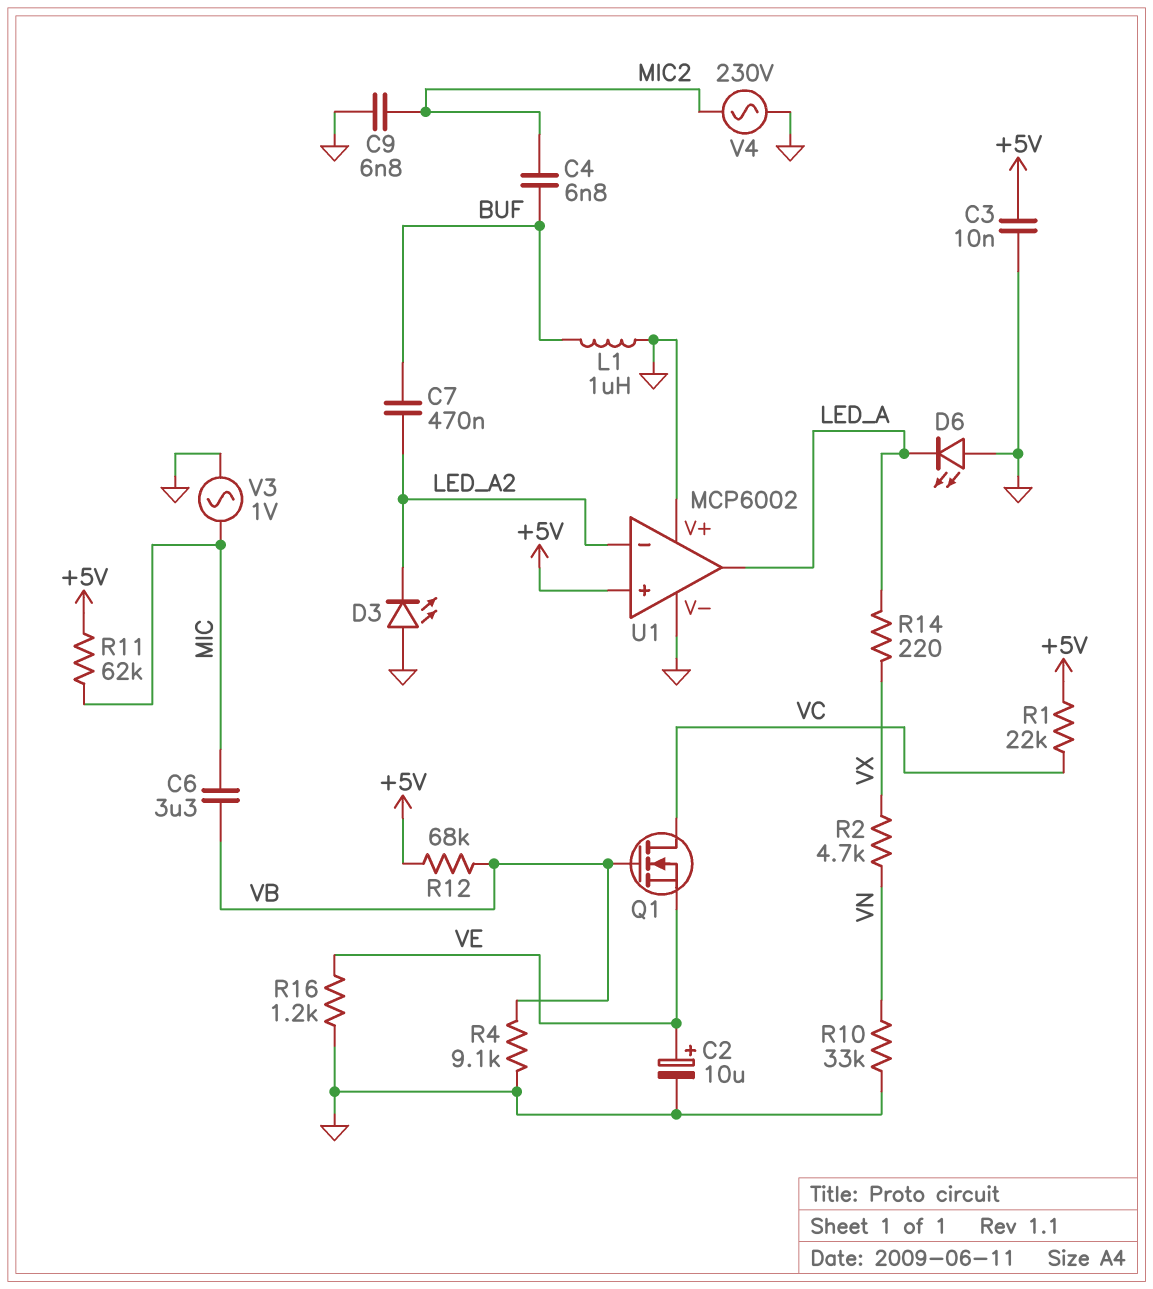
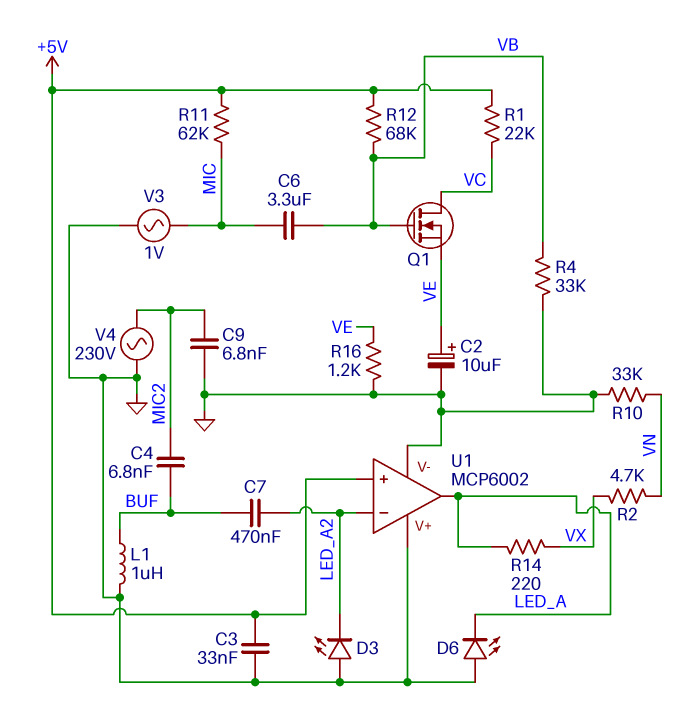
C3: 10nF (+5V, GND) -> 33nF (+5V, GND)
R4: 9.1k (GND, VB) -> 33k (GND, VB)

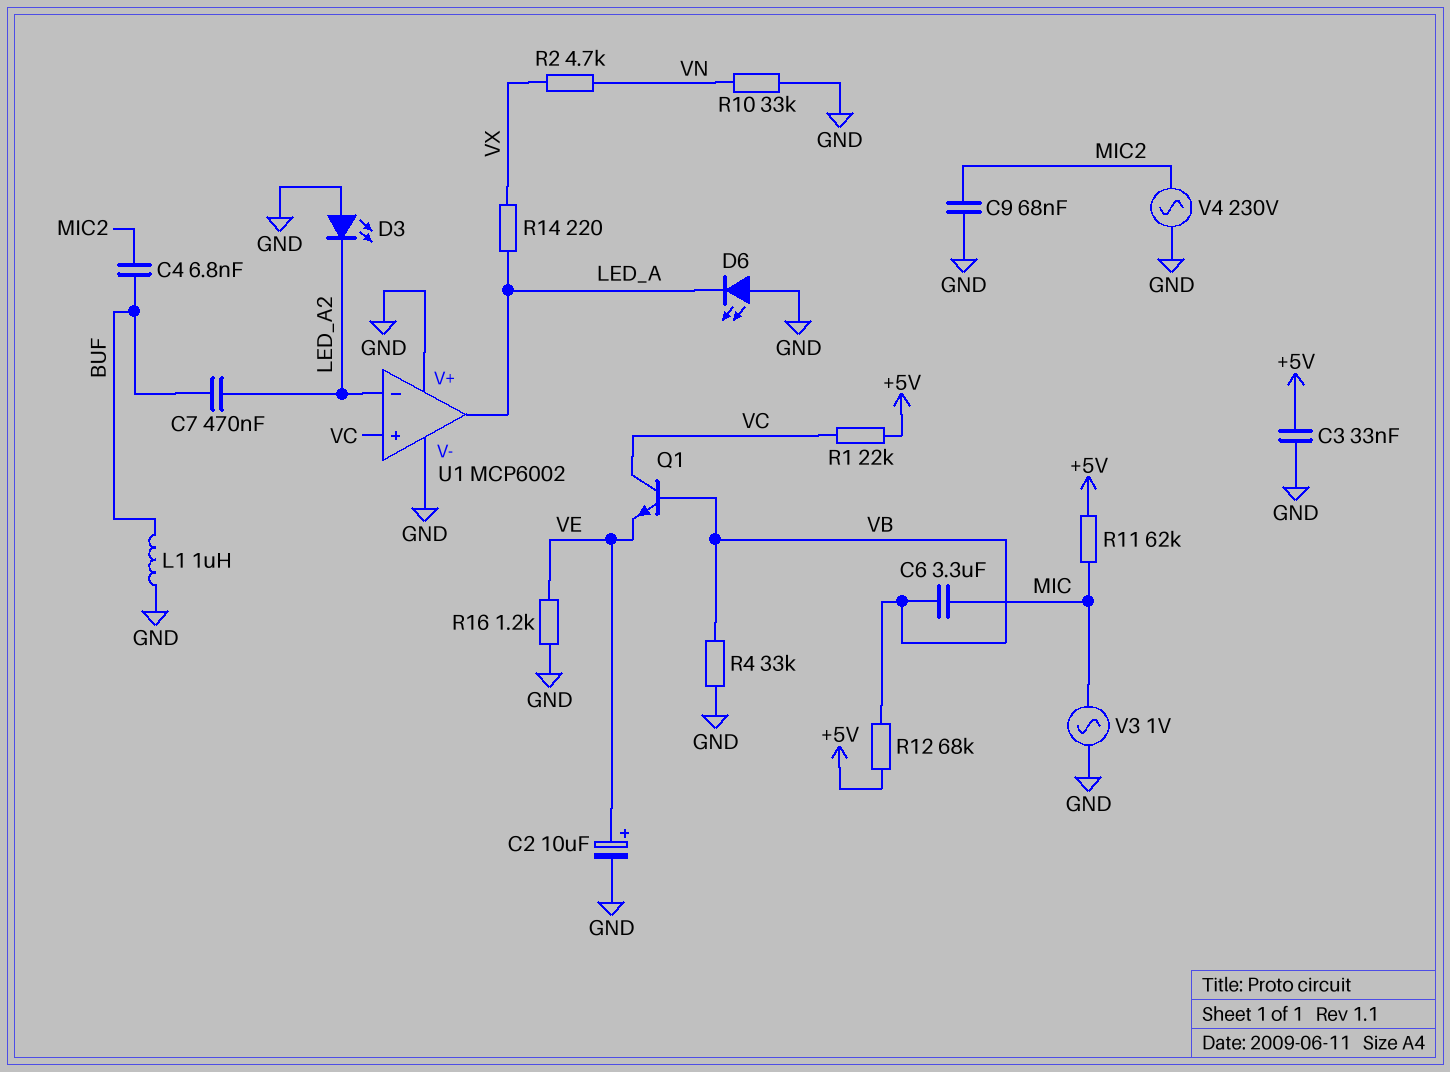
C9: 6.8nF (GND, MIC2) -> 68nF (GND, MIC2)
Q1: NMOS (G VB, D VC, S VE) -> NPN (B VB, C VC, E VE)
U1 pin in+: +5V -> VC

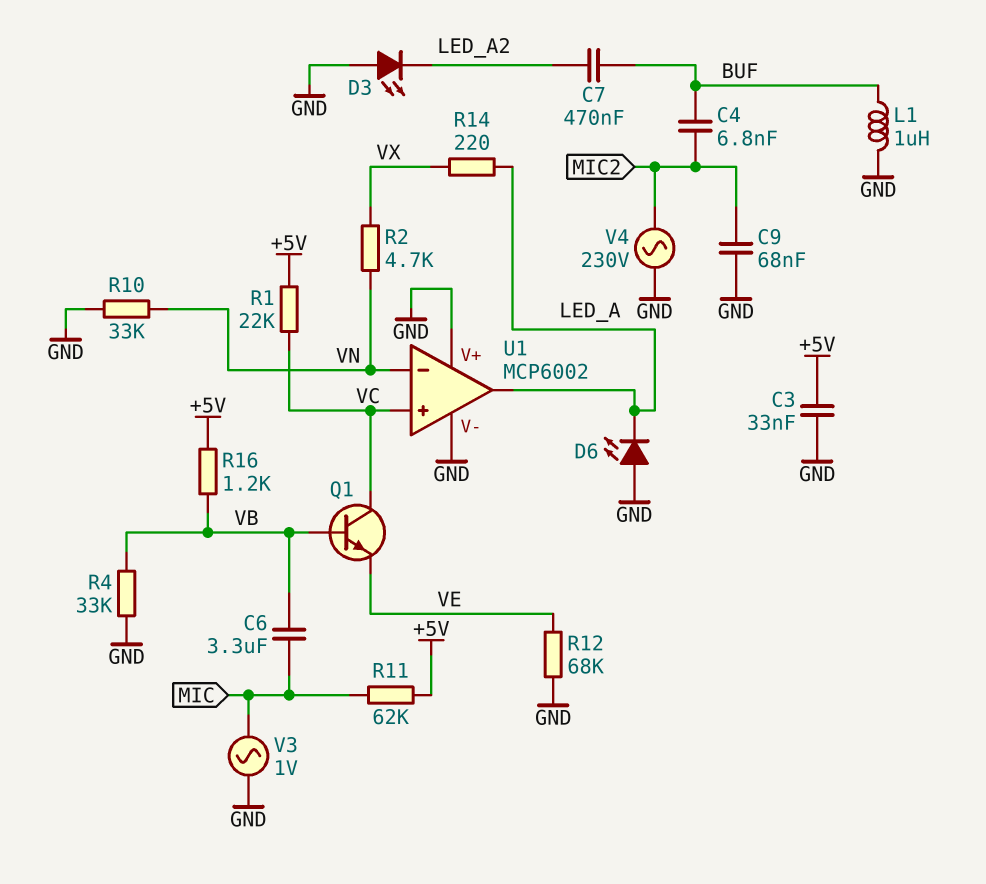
C2: 10uF (plus VE, minus GND) -> none
R12: 68k (+5V, VB) -> 68k (GND, VE)
R16: 1.2k (GND, VE) -> 1.2k (+5V, VB)
U1 pin in-: LED_A2 -> VN

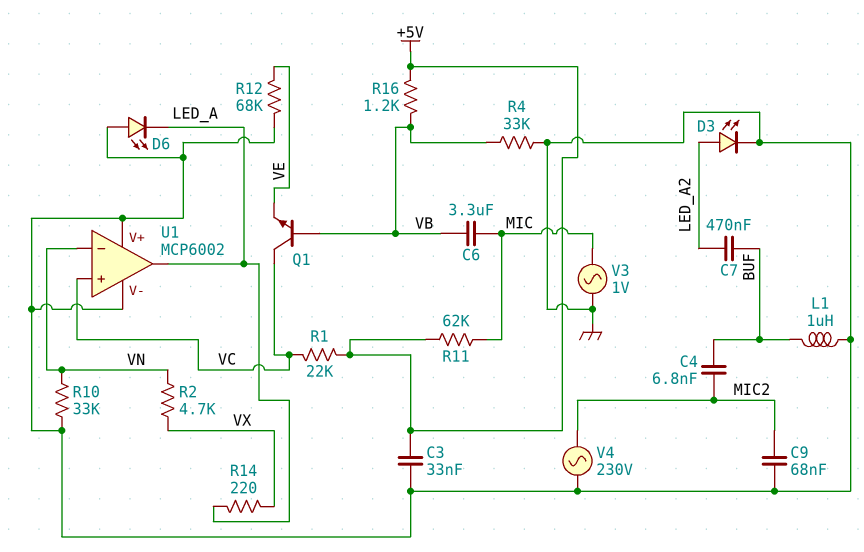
D3: LED (A GND, K LED_A2) -> LED (A LED_A2, K GND)

